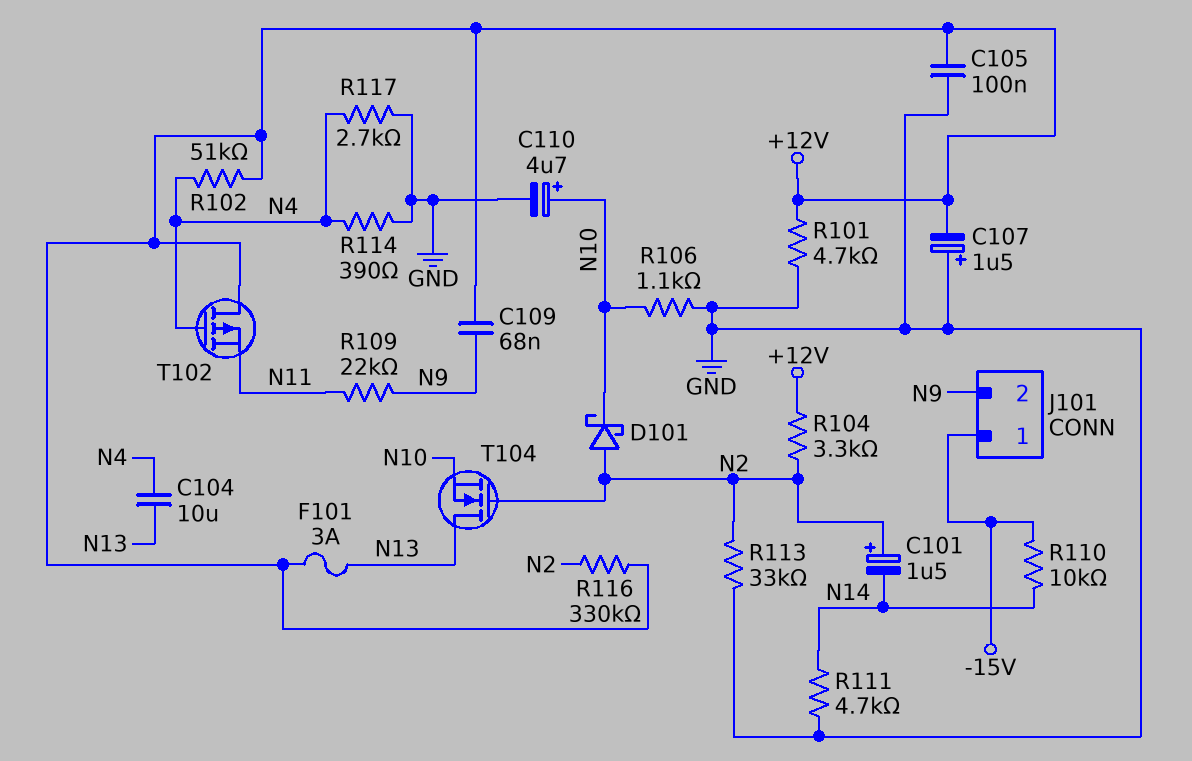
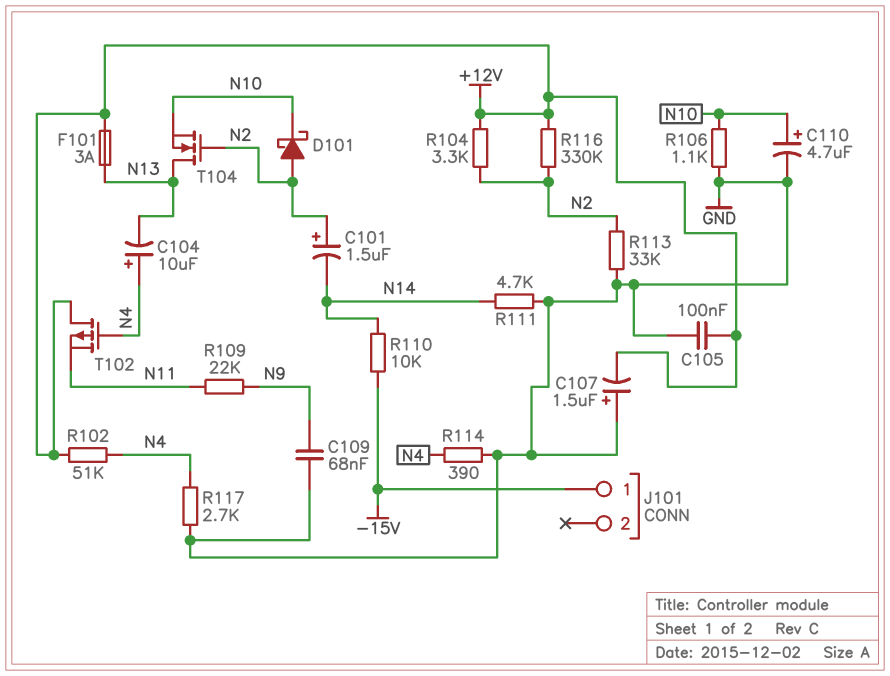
C104: 10uF (N4, N13) -> 10uF (plus N4, minus N13)
C109: 68nF (+12V, N9) -> 68nF (GND, N9)
J101 pin 2: N9 -> none
R101: 4.7k (+12V, GND) -> none

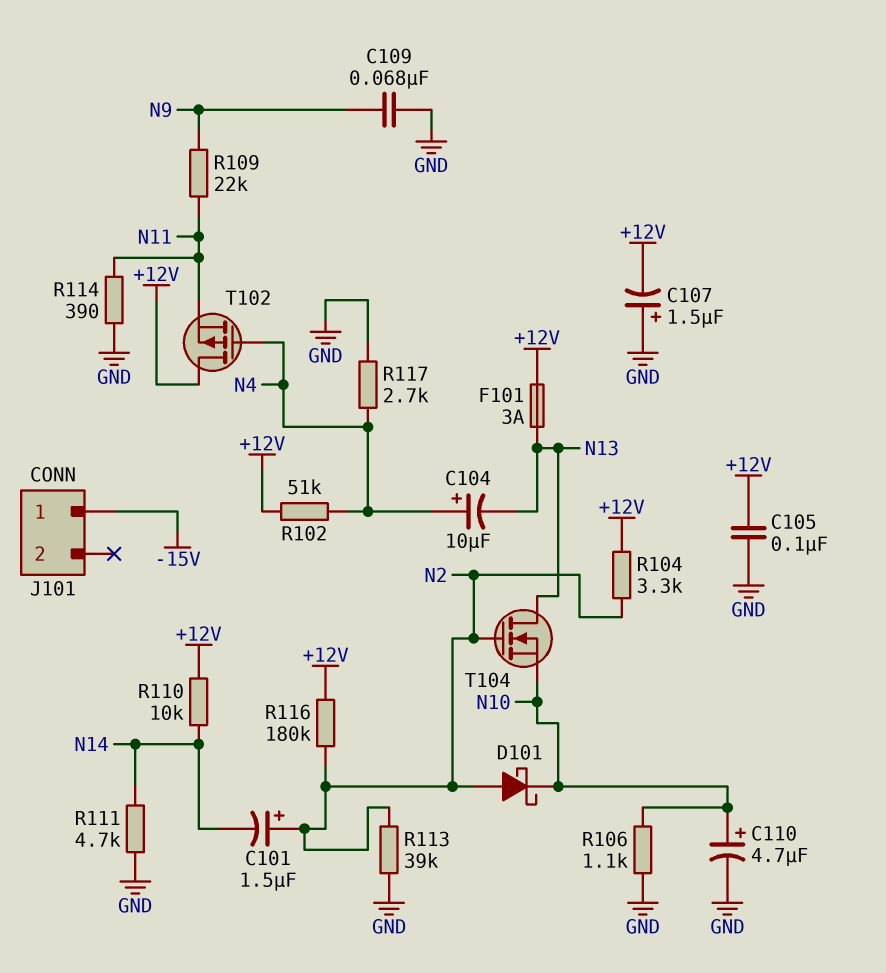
R110: 10k (-15V, N14) -> 10k (+12V, N14)
R113: 33k (GND, N2) -> 39k (GND, N2)
R114: 390 (GND, N4) -> 390 (GND, N11)
R116: 330k (+12V, N2) -> 180k (+12V, N2)

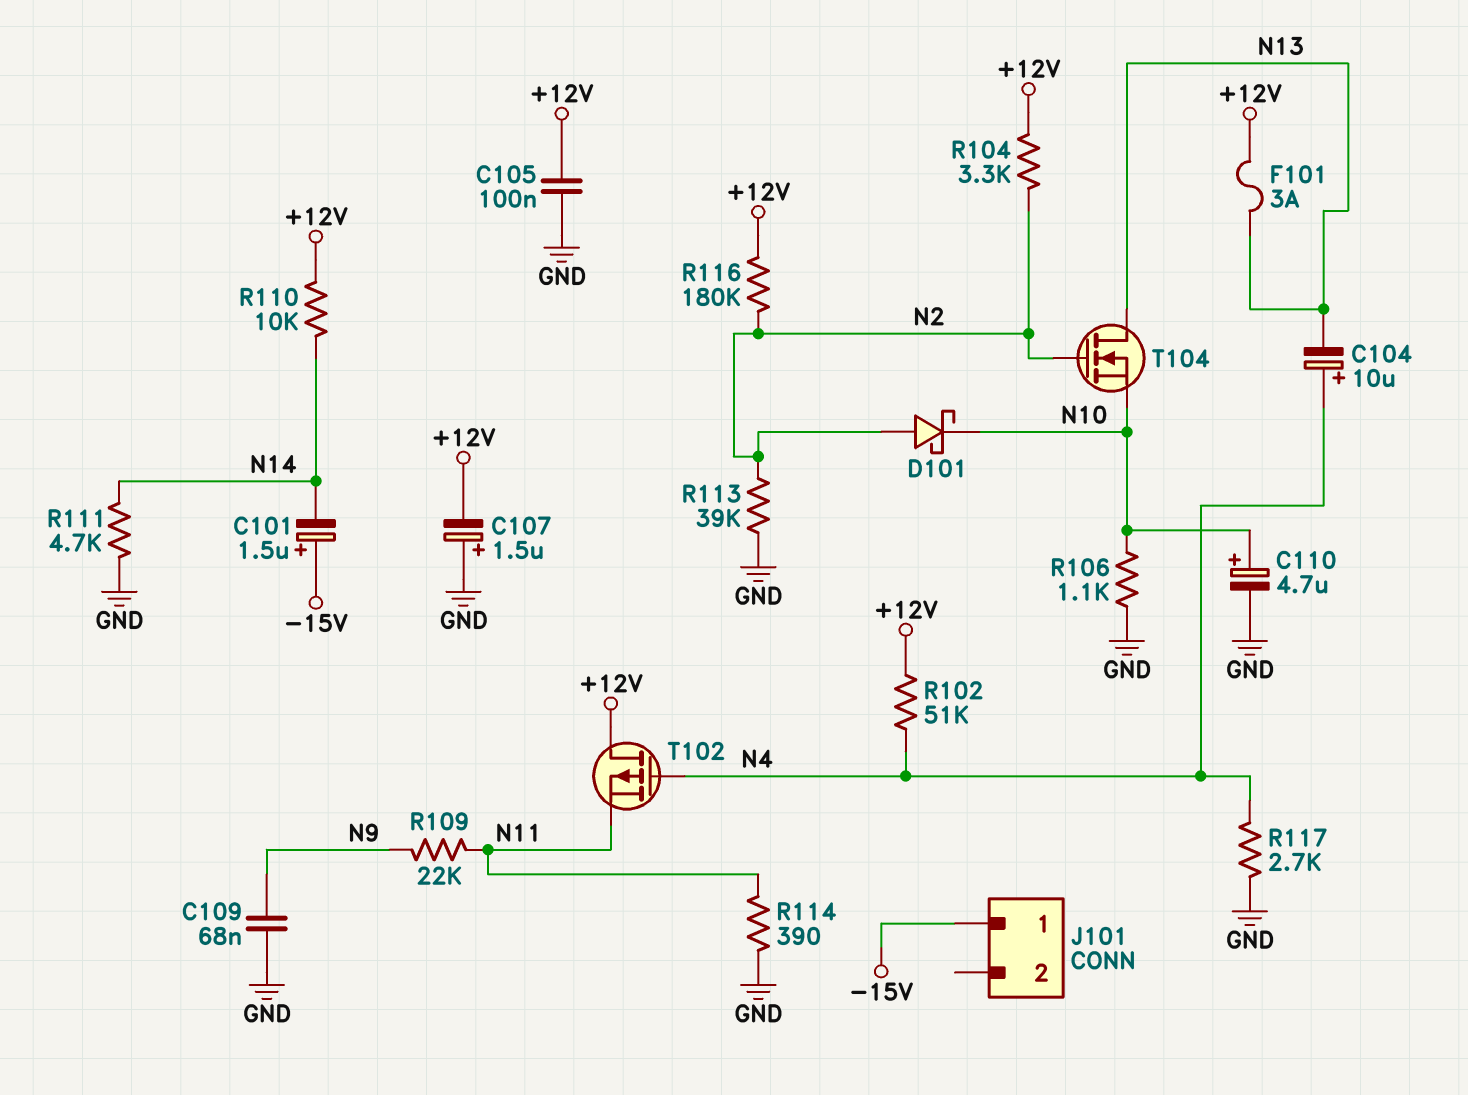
C101: 1.5uF (plus N2, minus N14) -> 1.5uF (plus -15V, minus N14)

